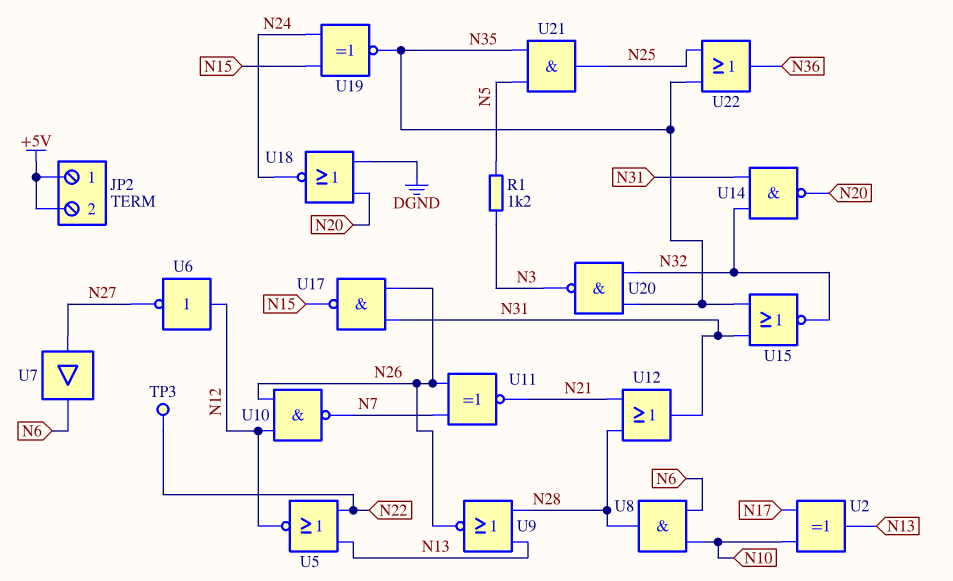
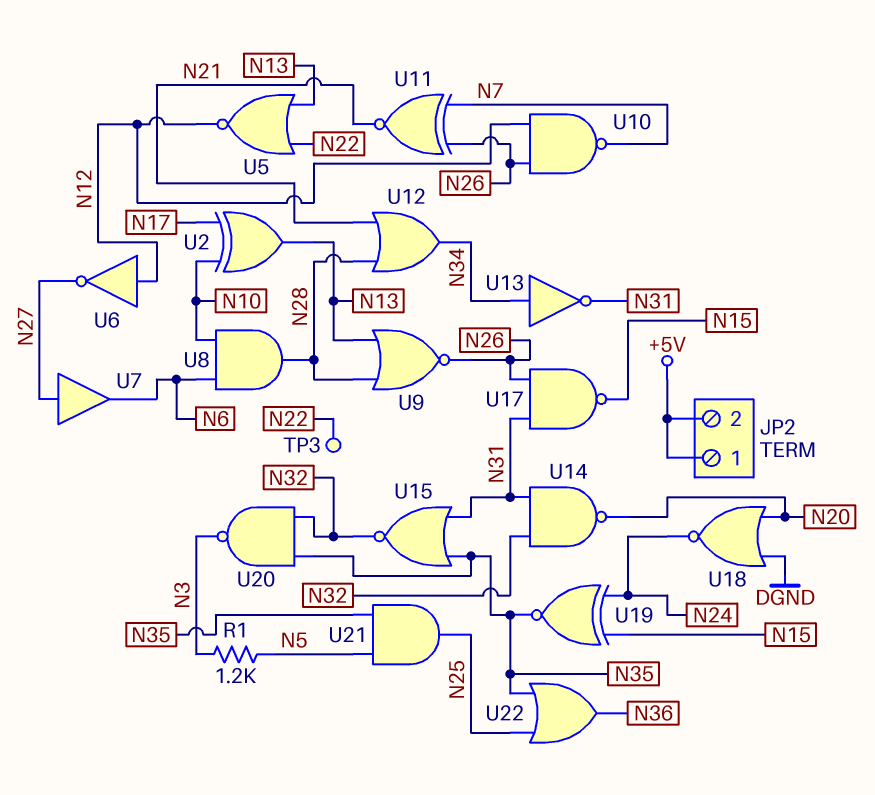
U12: OR (in N21, in N28, out N31) -> OR (in N21, in N28, out N34)
U13: none -> NOT (in N34, out N31)

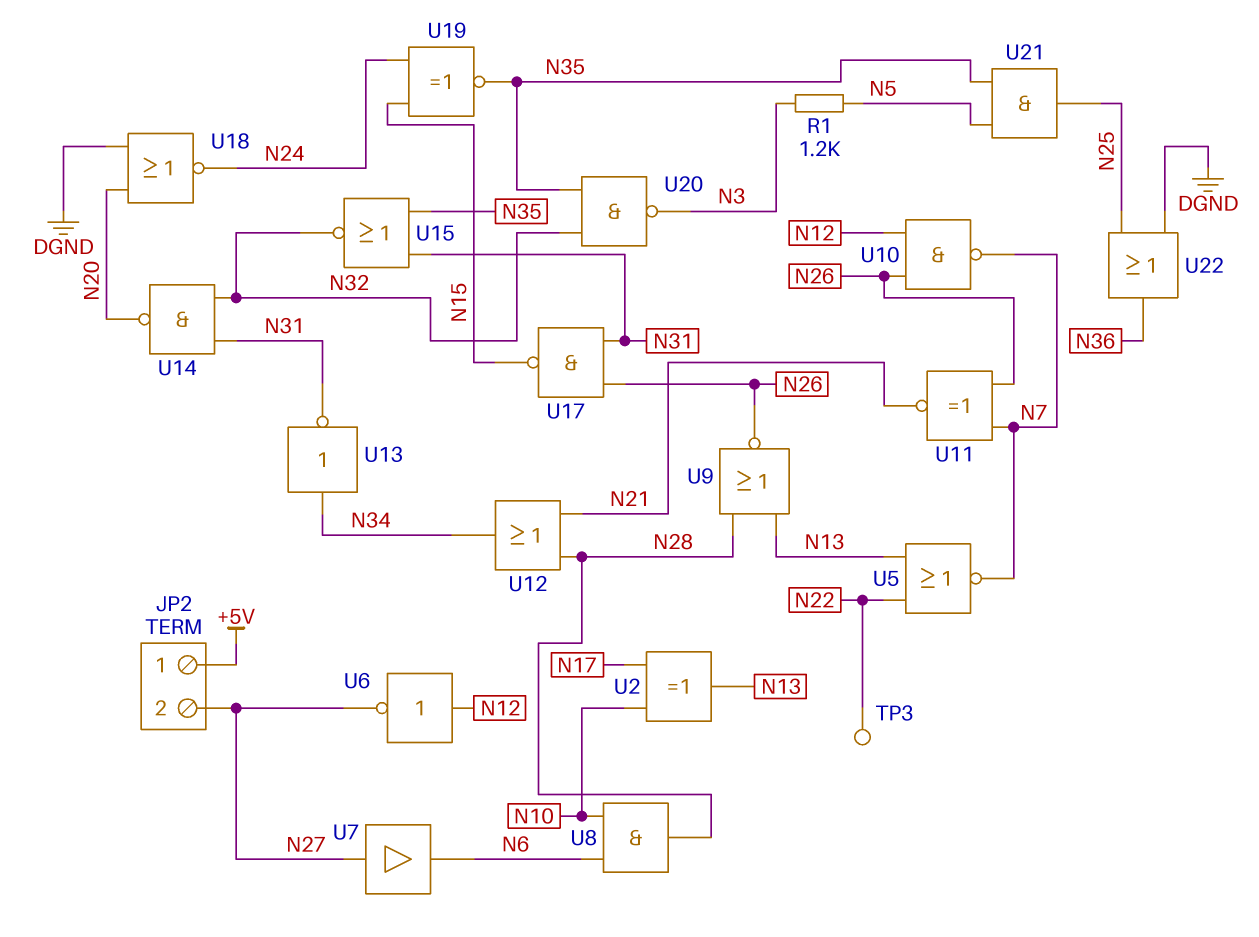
JP2 pin 2: +5V -> N27
U5: NOR (in N13, in N22, out N12) -> NOR (in N13, in N22, out N7)
U22: OR (in N25, in N35, out N36) -> OR (in DGND, in N25, out N36)

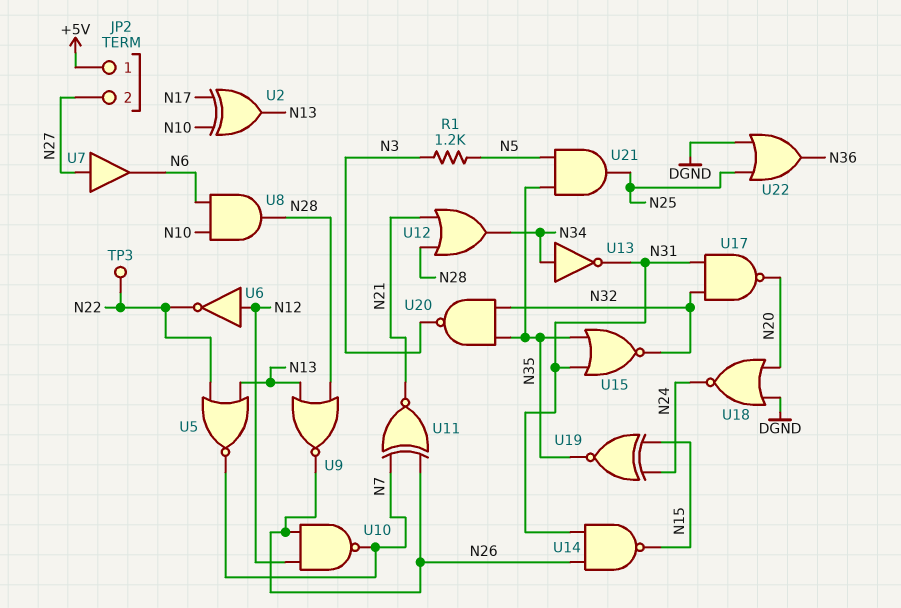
U6: NOT (in N12, out N27) -> NOT (in N12, out N22)
U14: NAND (in N31, in N32, out N20) -> NAND (in N26, in N31, out N15)
U17: NAND (in N26, in N31, out N15) -> NAND (in N31, in N32, out N20)

